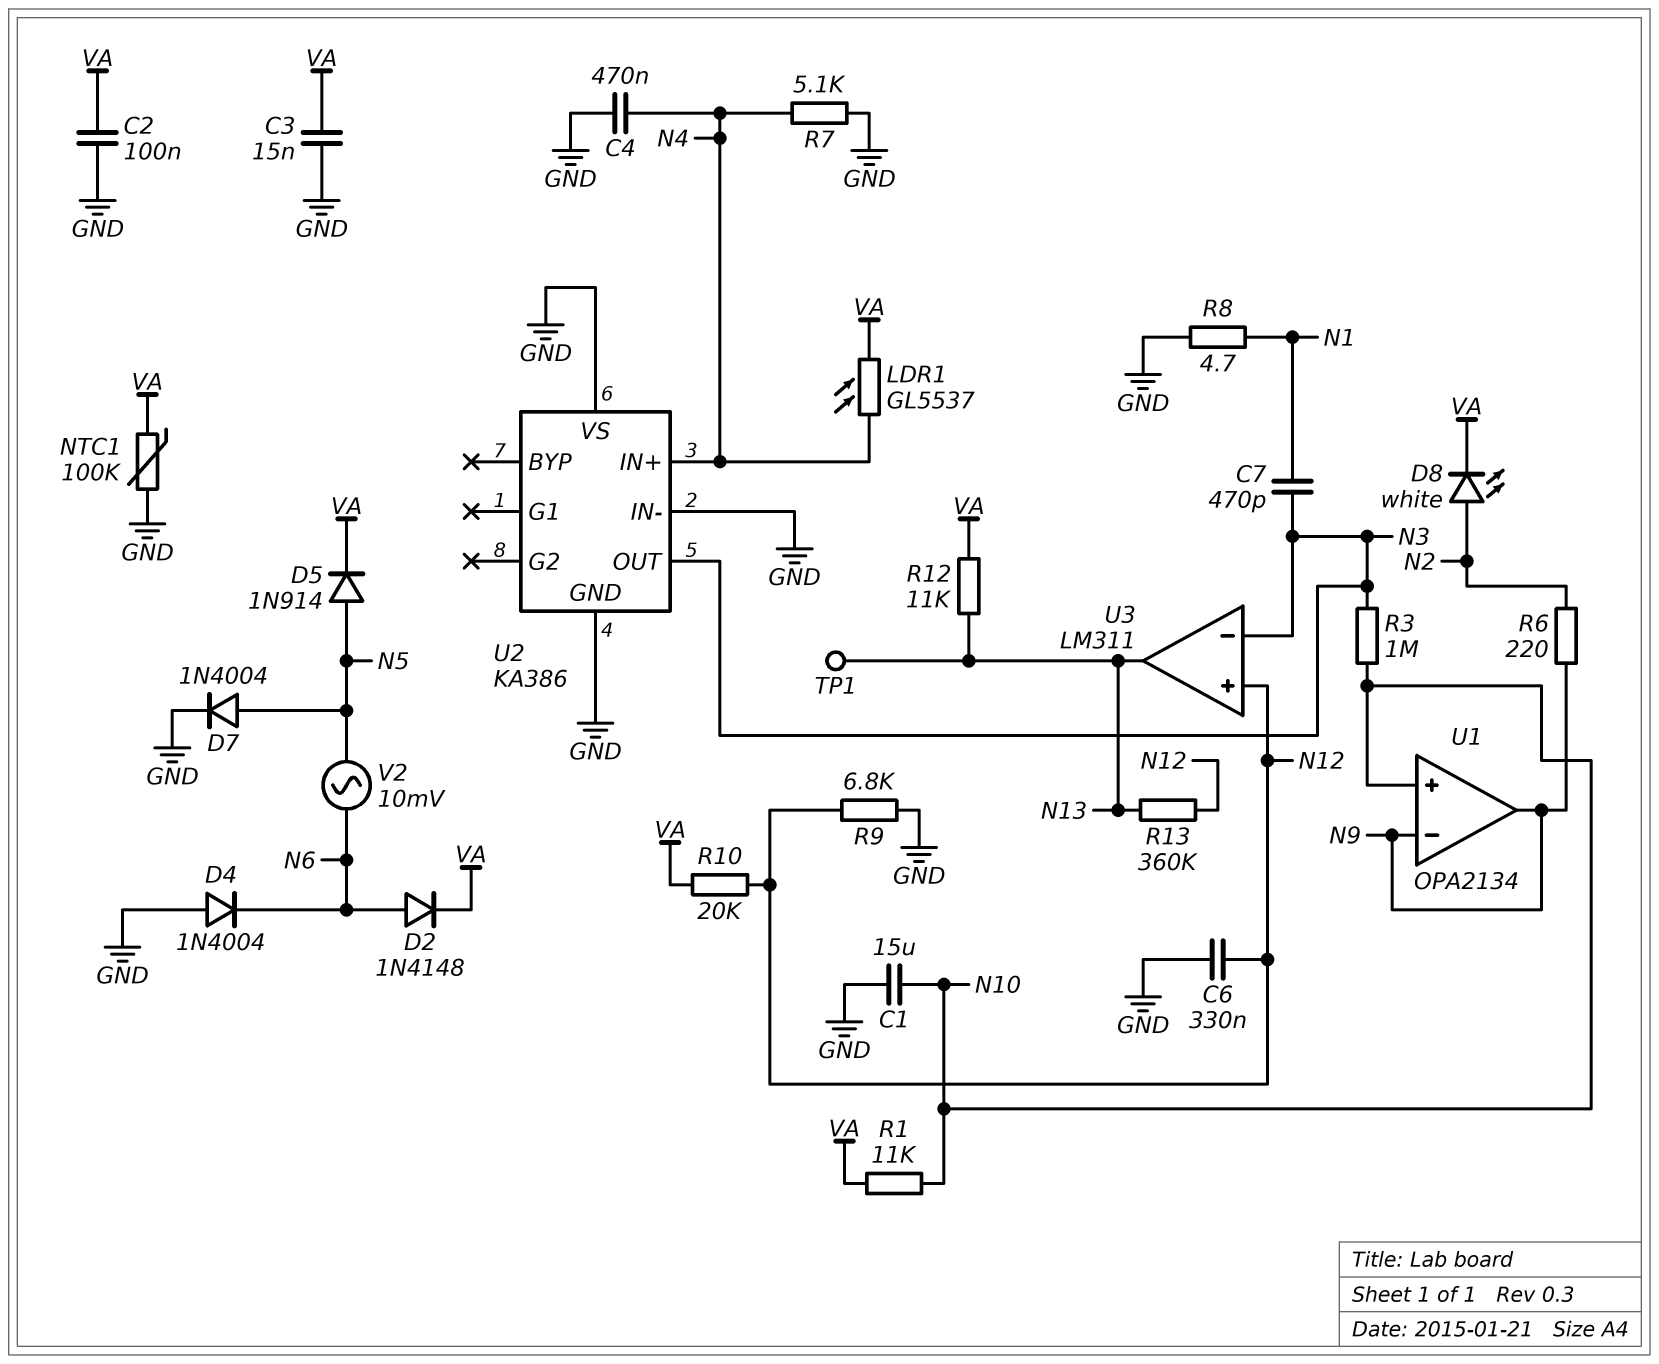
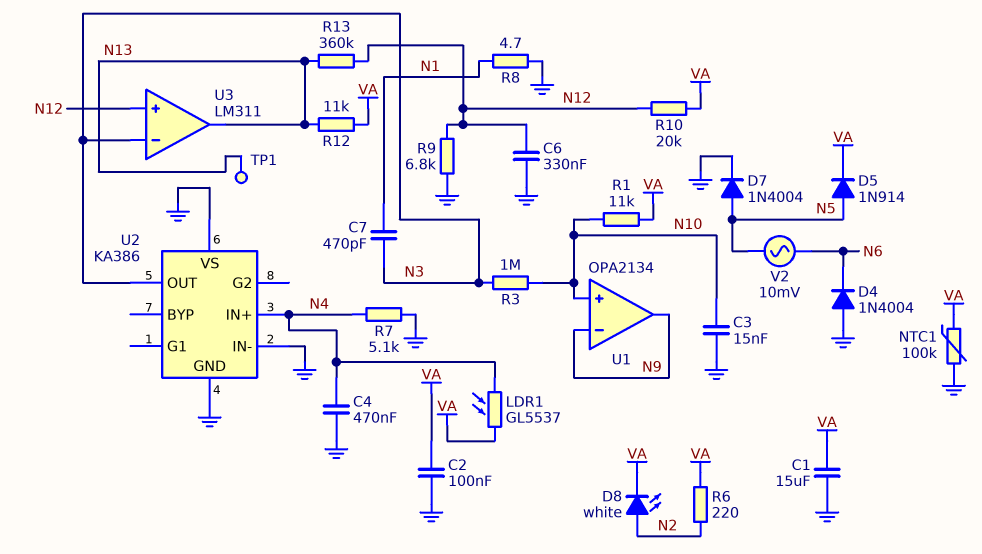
C1: 15uF (GND, N10) -> 15uF (GND, VA)
C3: 15nF (GND, VA) -> 15nF (GND, N10)
D2: diode 1N4148 (A N6, K VA) -> none
R6: 220 (N2, N9) -> 220 (N2, VA)

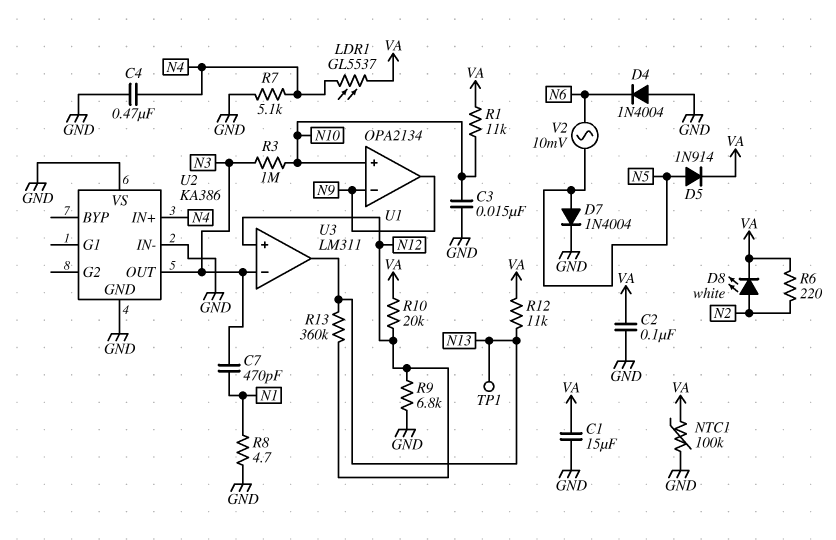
C6: 330nF (GND, N12) -> none

